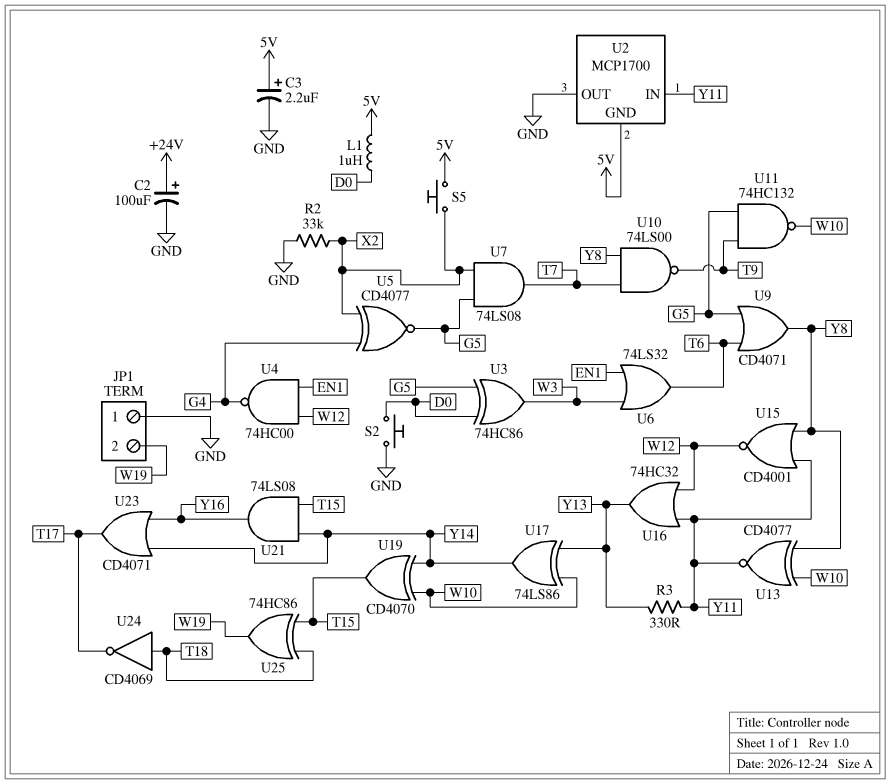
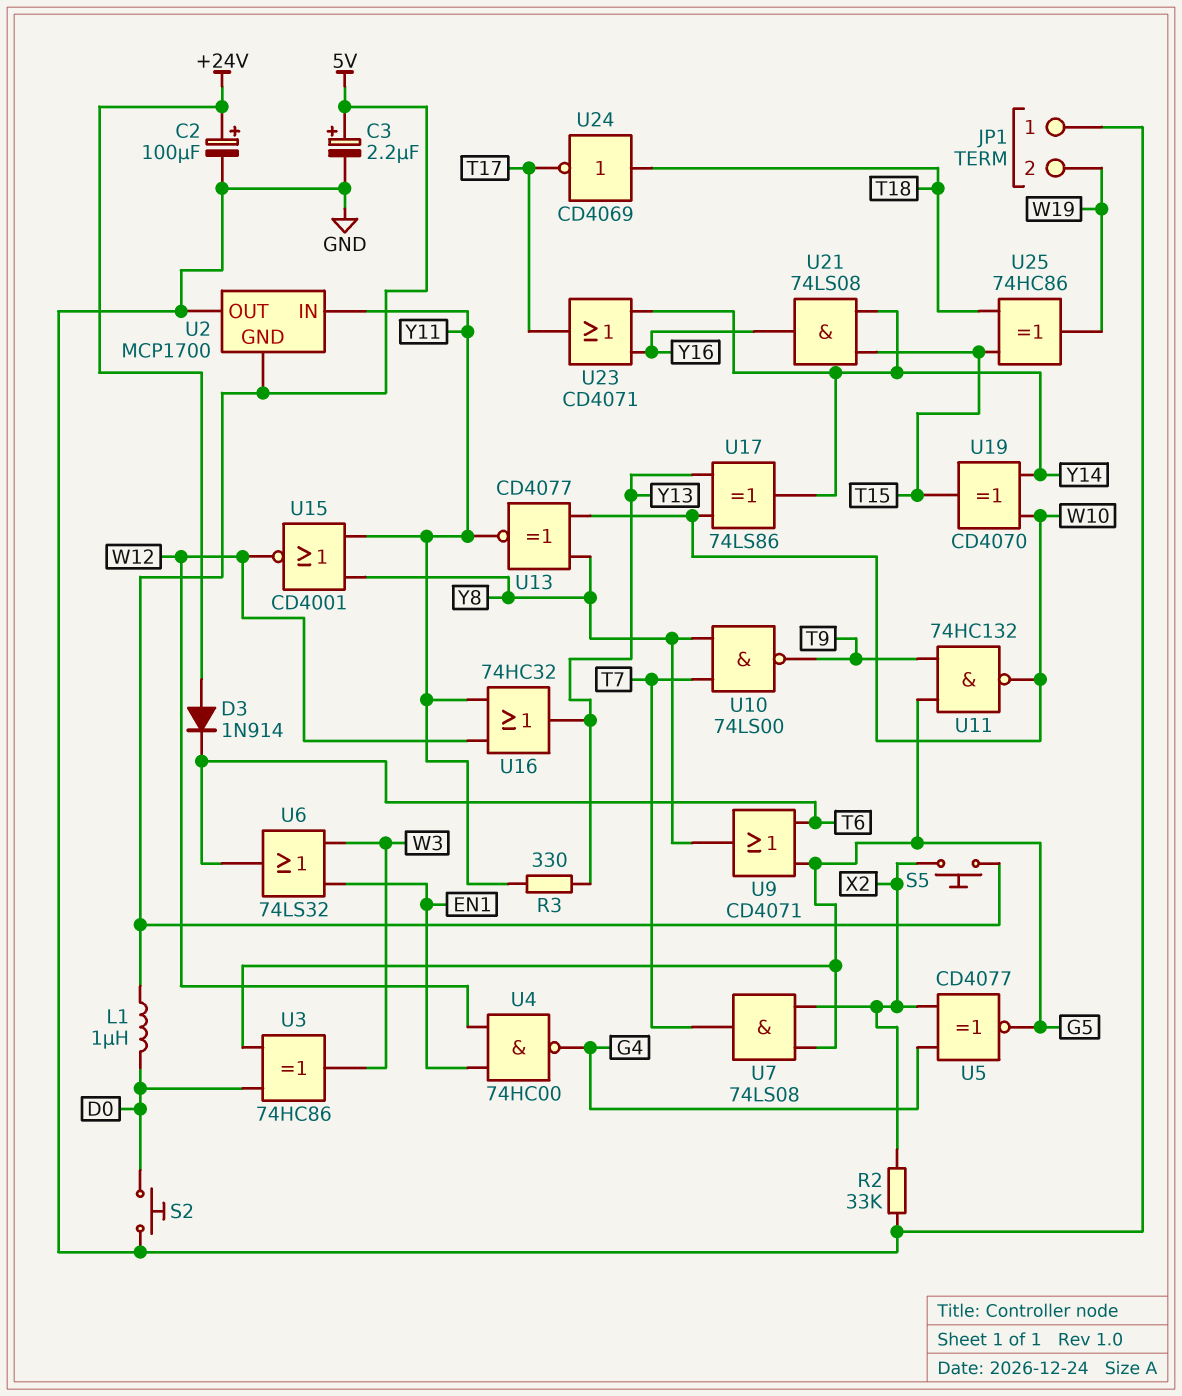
D3: none -> diode 1N914 (A +24V, K T6)

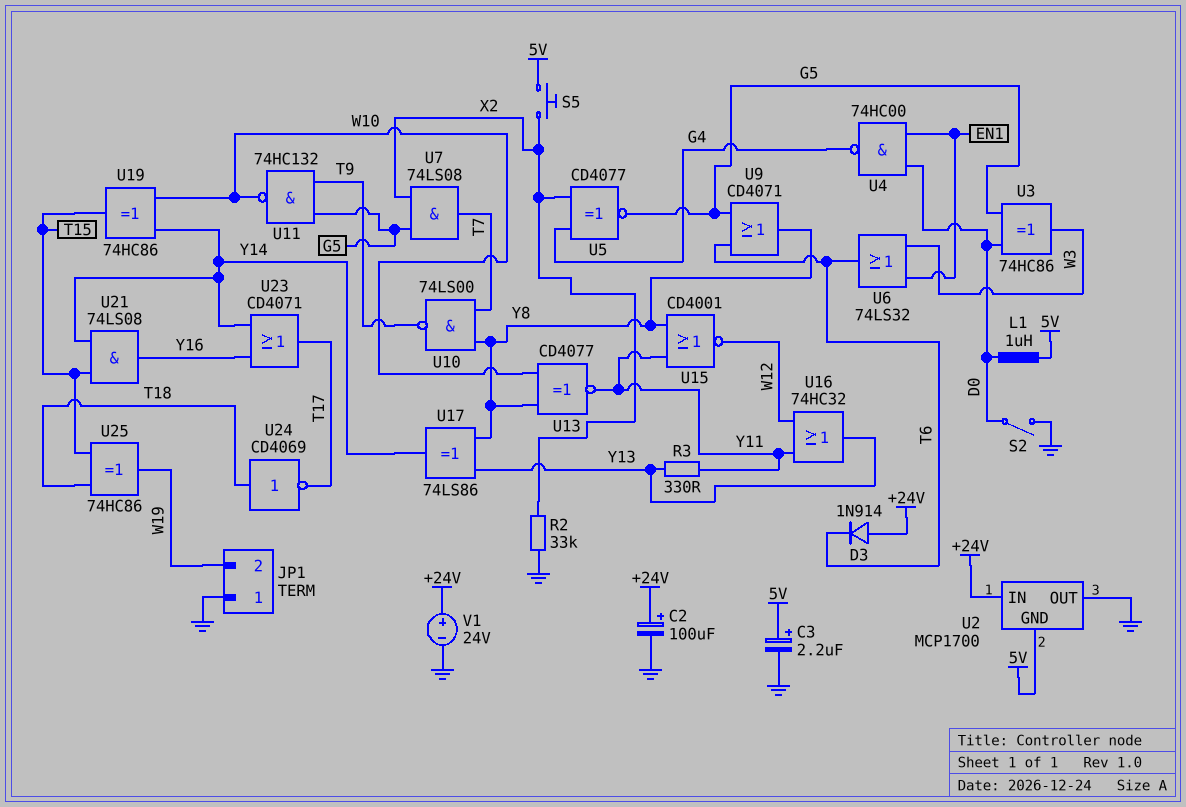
S2: button (D0, GND) -> switch (D0, GND)
U2 pin IN: Y11 -> +24V
U4: NAND 74HC00 (in EN1, in W12, out G4) -> NAND 74HC00 (in D0, in EN1, out G4)
U17: XOR 74LS86 (in W10, in Y13, out Y14) -> XOR 74LS86 (in Y8, in Y13, out Y14)
U19: XOR CD4070 (in W10, in Y14, out T15) -> XOR 74HC86 (in W10, in Y14, out T15)
V1: none -> 24V (plus +24V, minus GND)

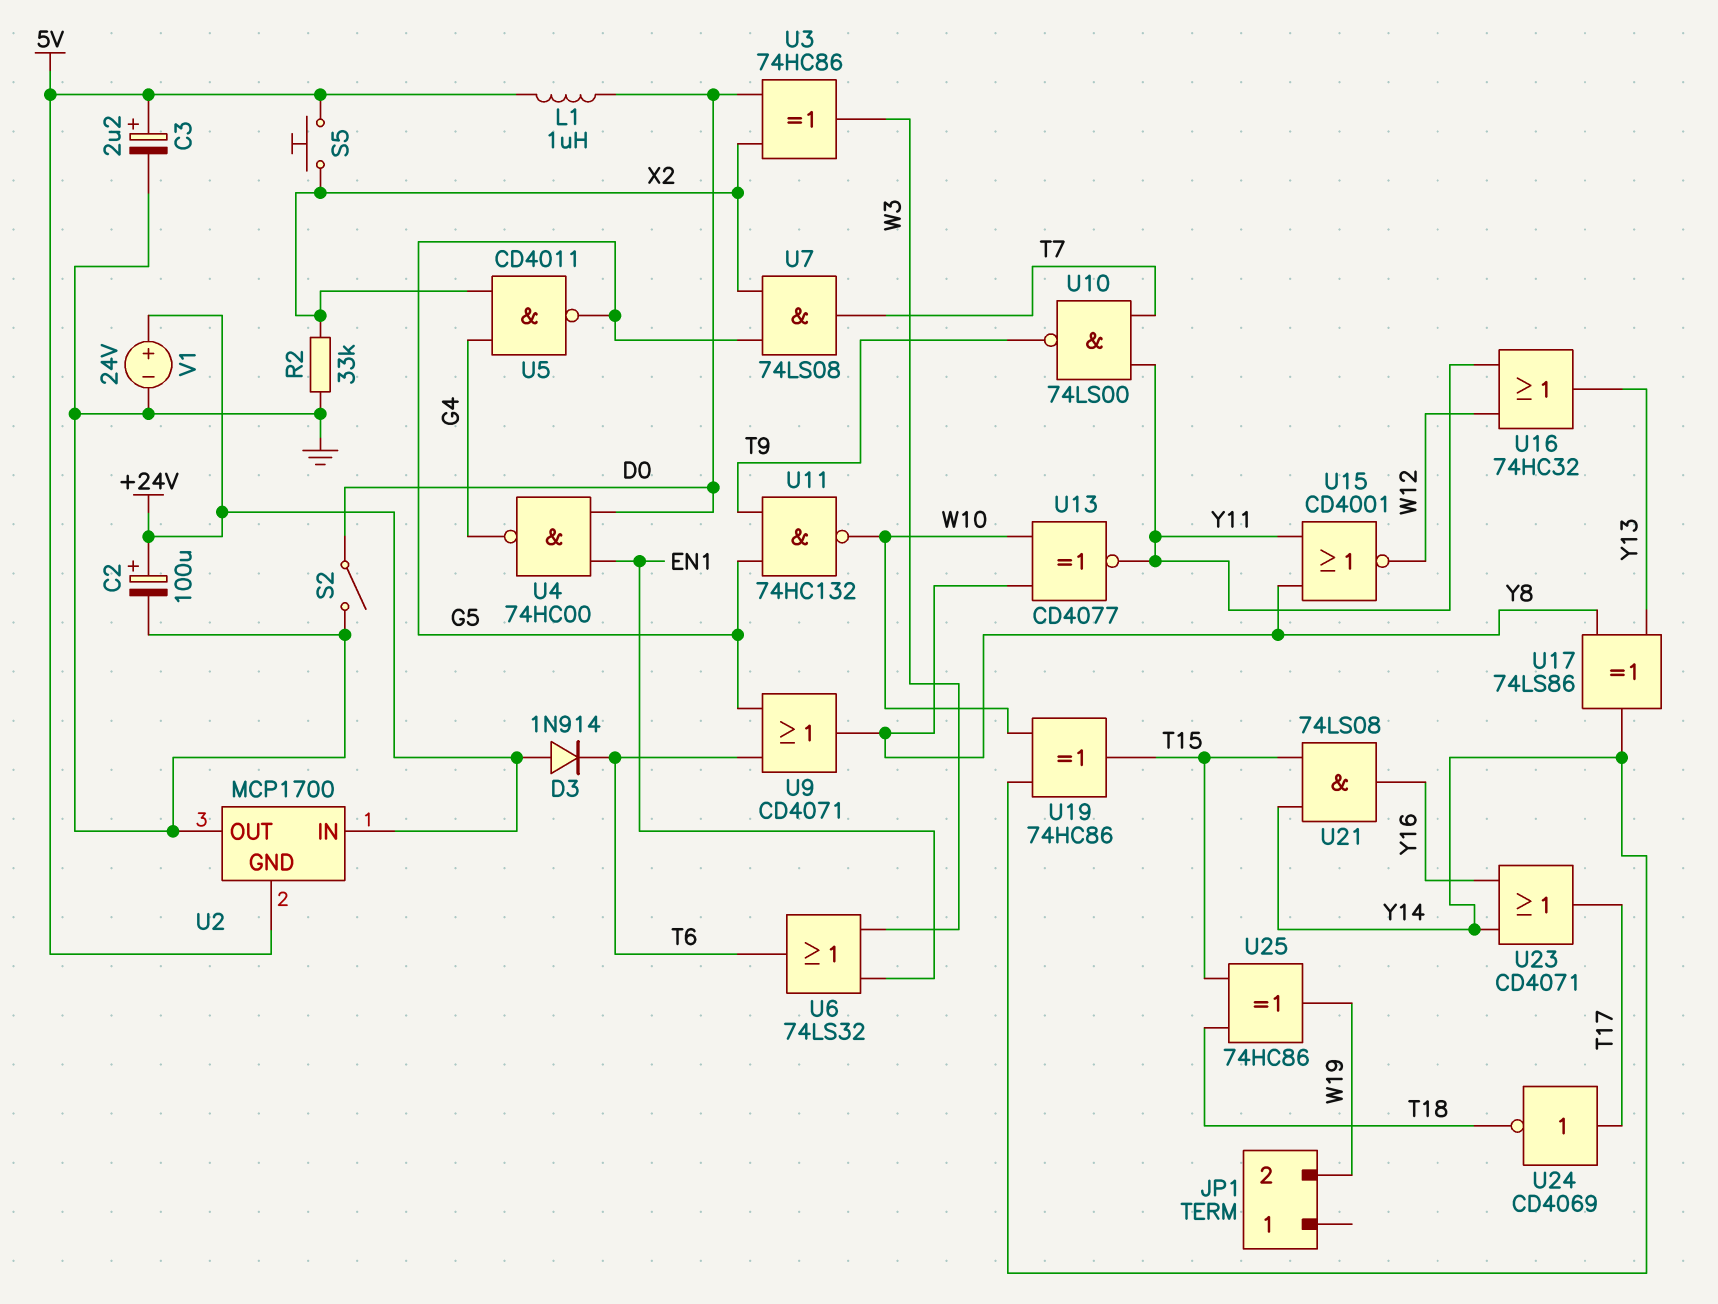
JP1 pin 1: GND -> none
R3: 330 (Y11, Y13) -> none
U3: XOR 74HC86 (in D0, in G5, out W3) -> XOR 74HC86 (in D0, in X2, out W3)
U5: XNOR CD4077 (in G4, in X2, out G5) -> NAND CD4011 (in G4, in X2, out G5)
U10: NAND 74LS00 (in T7, in Y8, out T9) -> NAND 74LS00 (in T7, in Y11, out T9)
U24: NOT CD4069 (in T18, out T17) -> NOT CD4069 (in T17, out T18)

